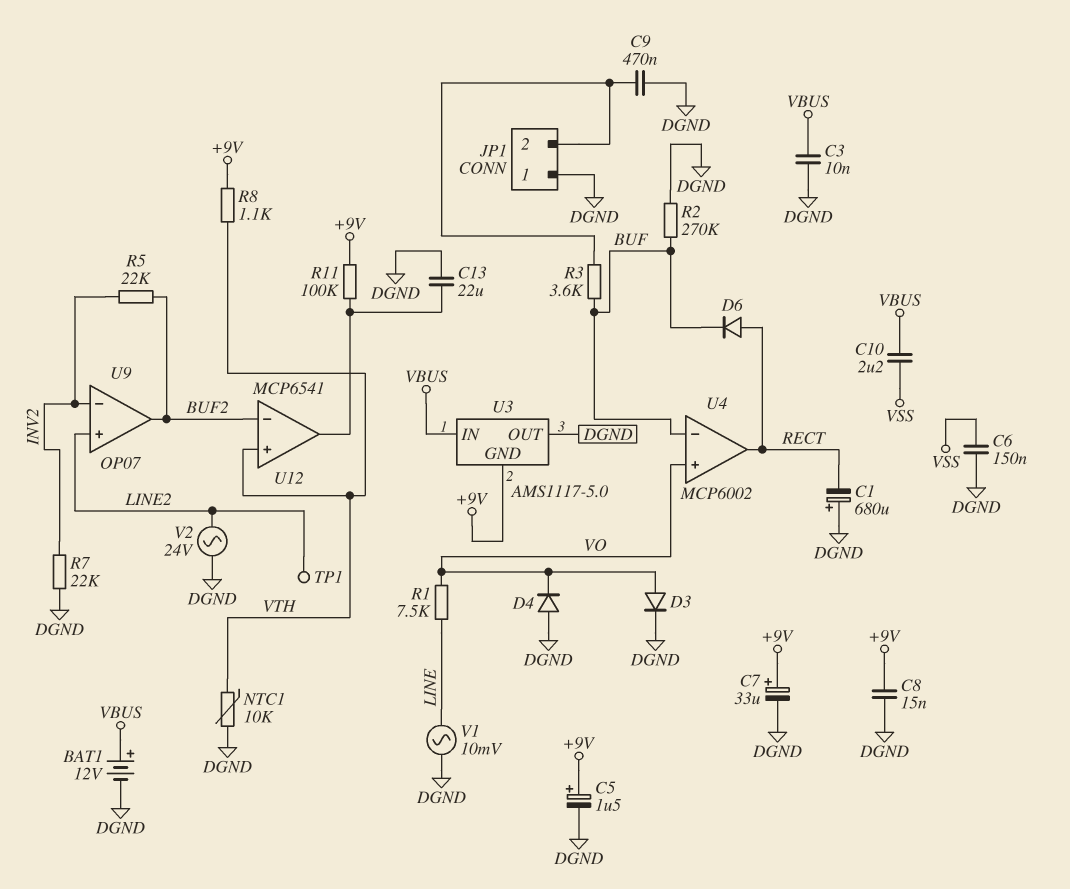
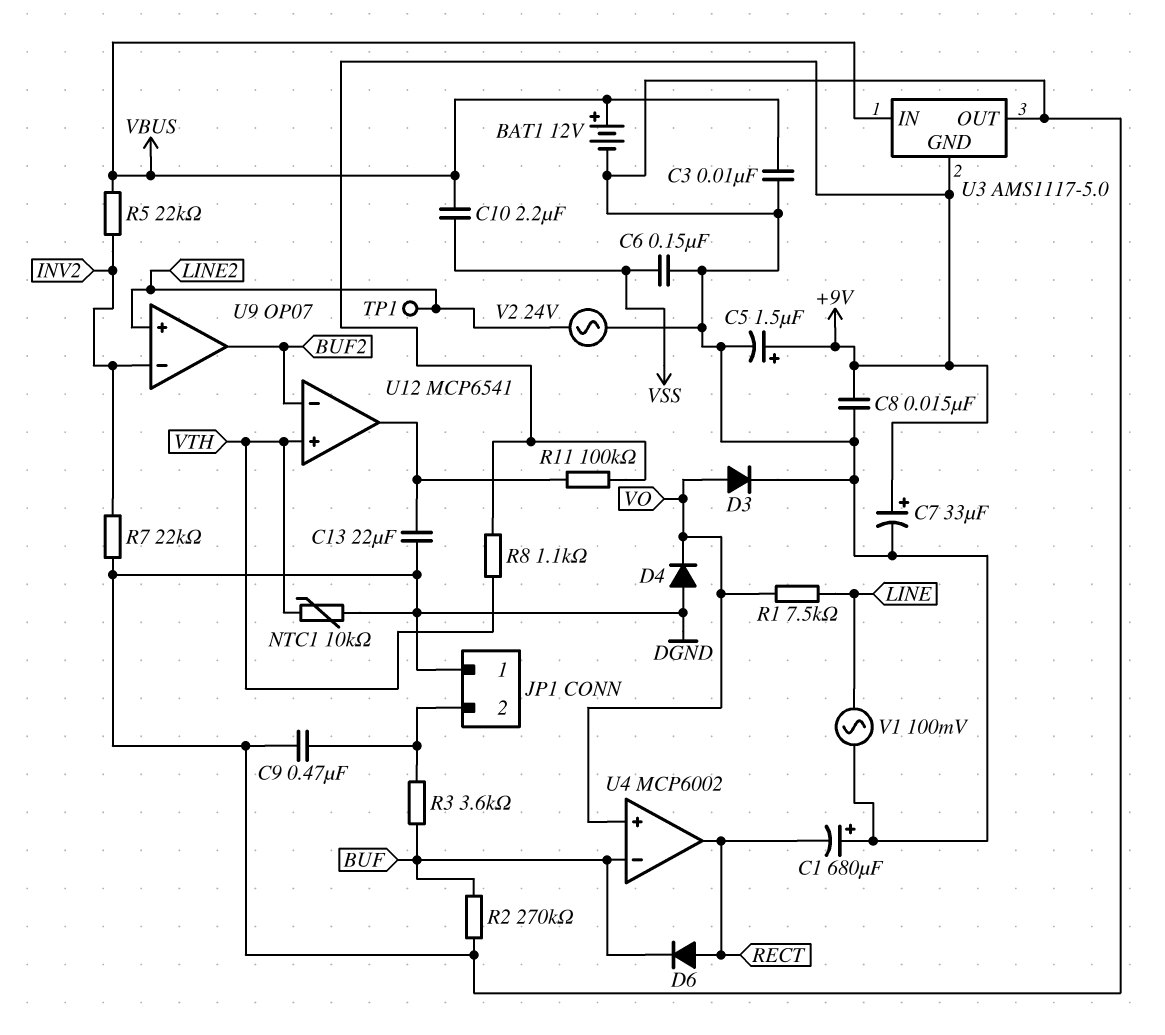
R5: 22k (BUF2, INV2) -> 22k (INV2, VBUS)
V1: AC 10mV (DGND, LINE) -> AC 100mV (DGND, LINE)

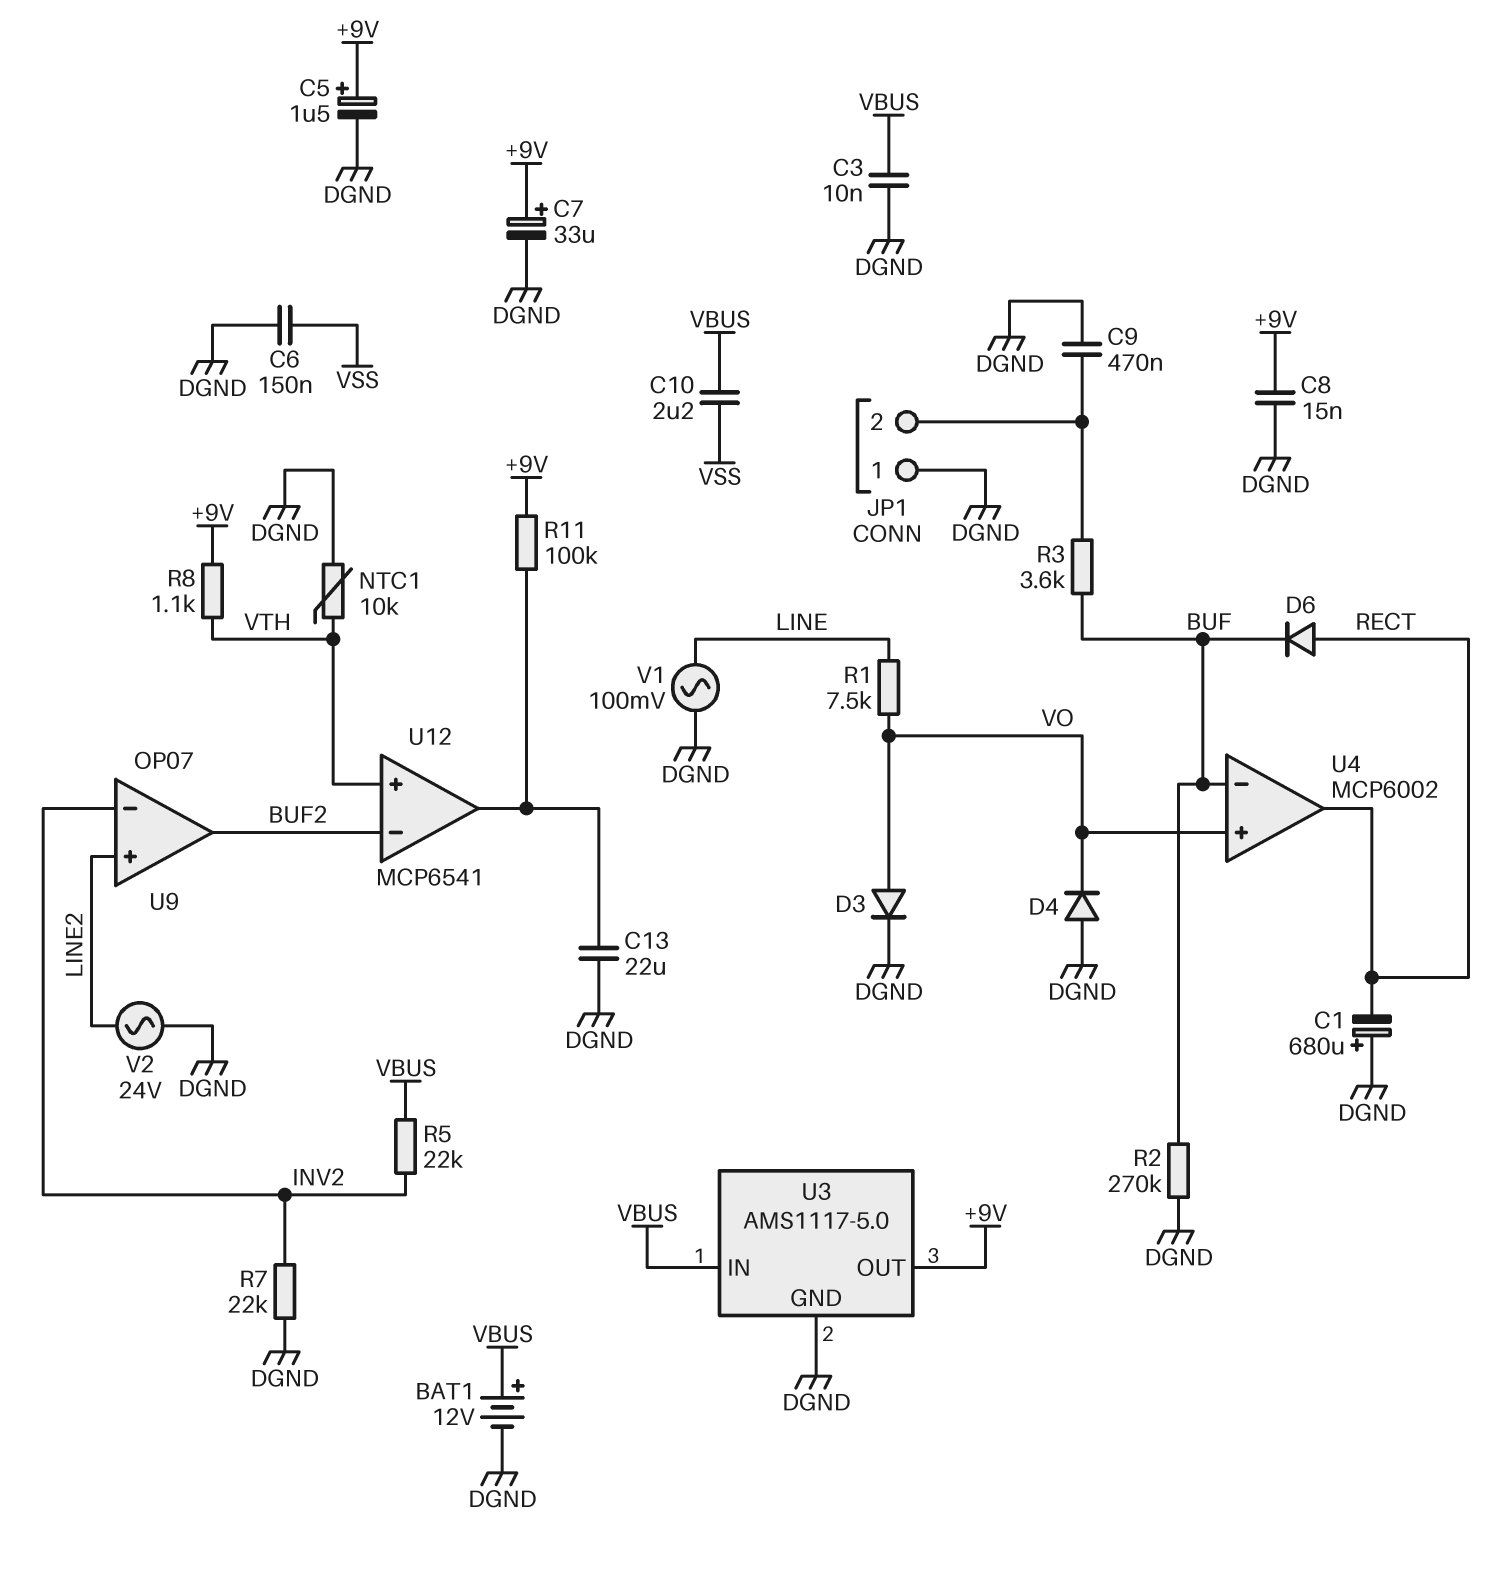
TP1: test point (LINE2) -> none
U3 pin GND: +9V -> DGND
U3 pin OUT: DGND -> +9V

